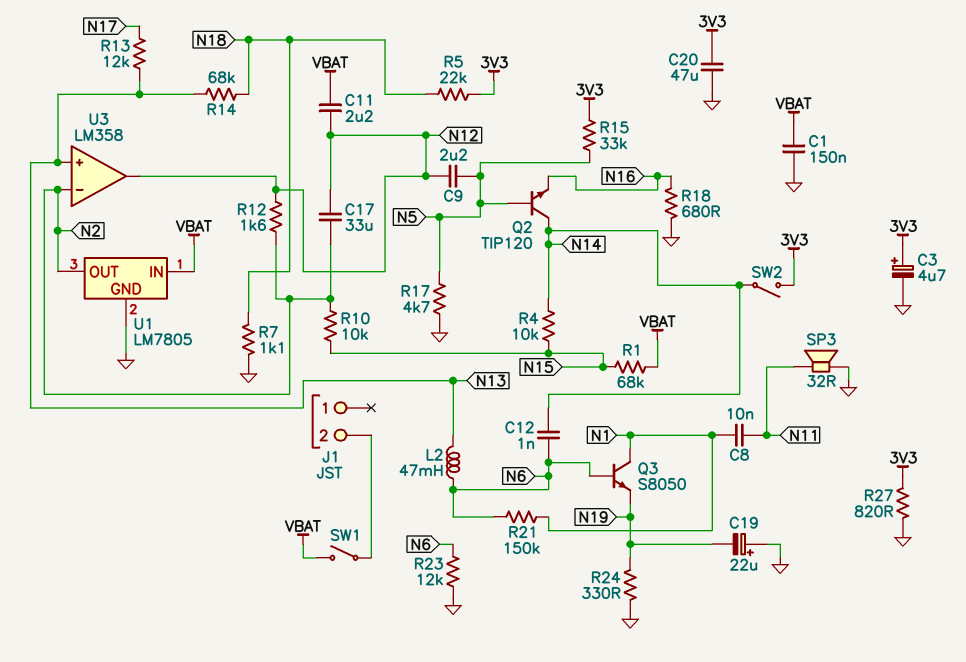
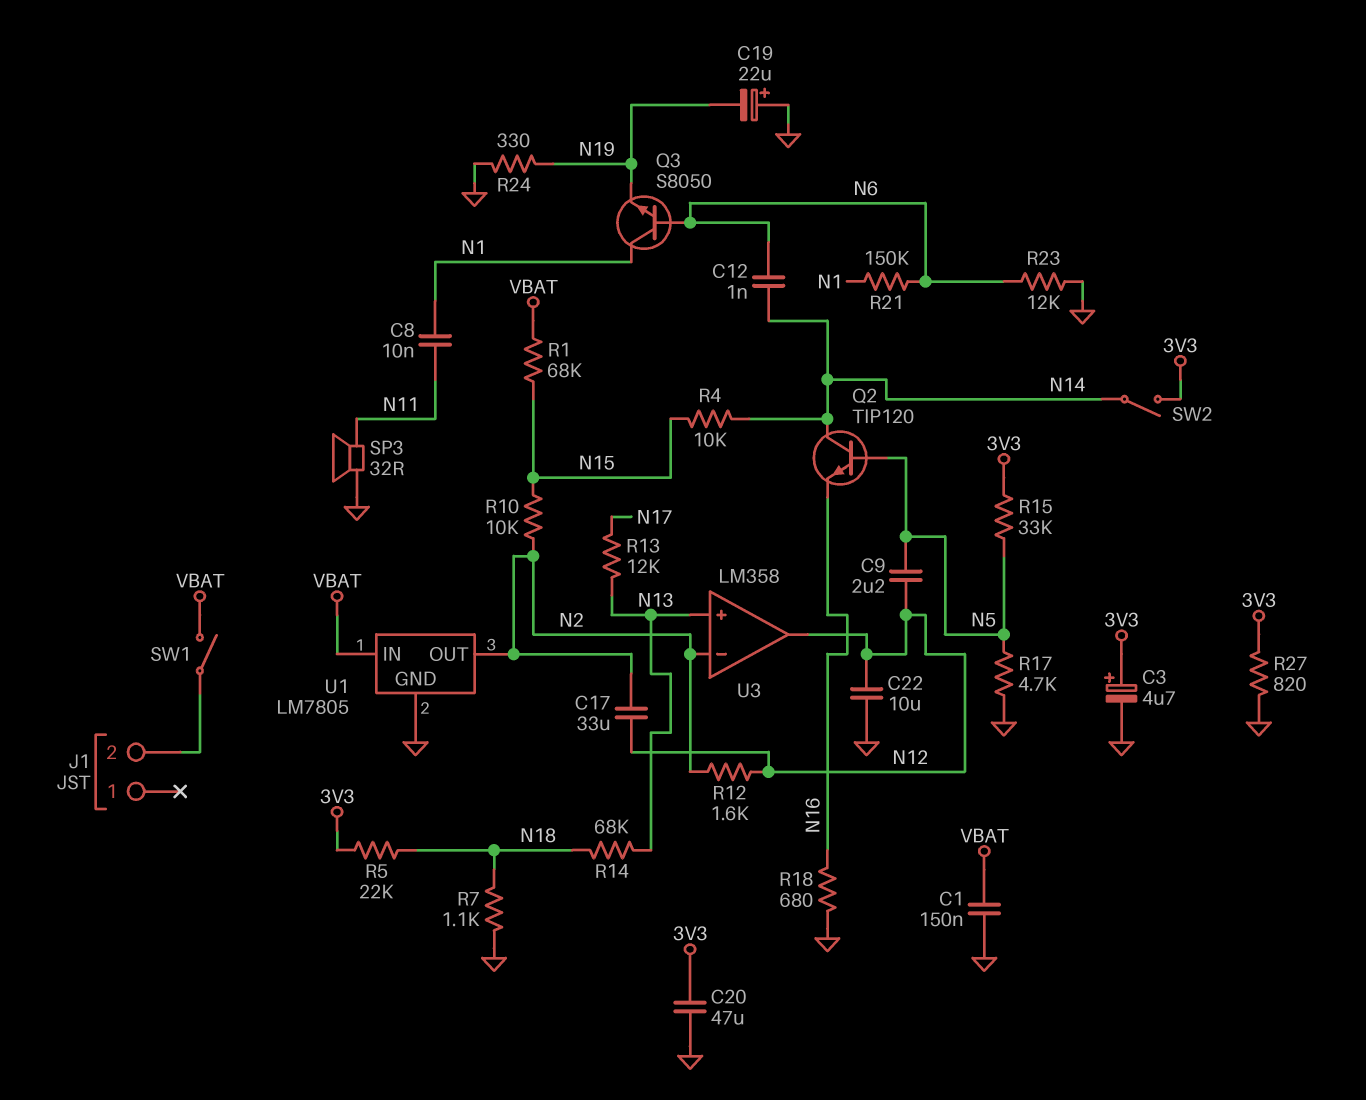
C11: 2.2uF (N12, VBAT) -> none
C22: none -> 10uF (GND, N12)
L2: 47mH (N6, N13) -> none

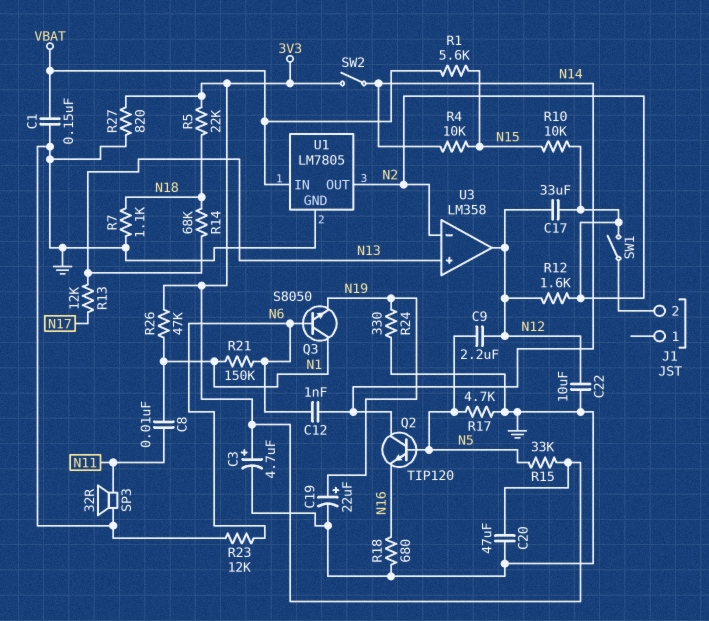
C19: 22uF (plus GND, minus N19) -> 22uF (plus N19, minus GND)
R1: 68k (N15, VBAT) -> 5.6k (N15, VBAT)
R26: none -> 47k (3V3, N1)
SW1: switch (J1/2, VBAT) -> switch (J1/2, N2)

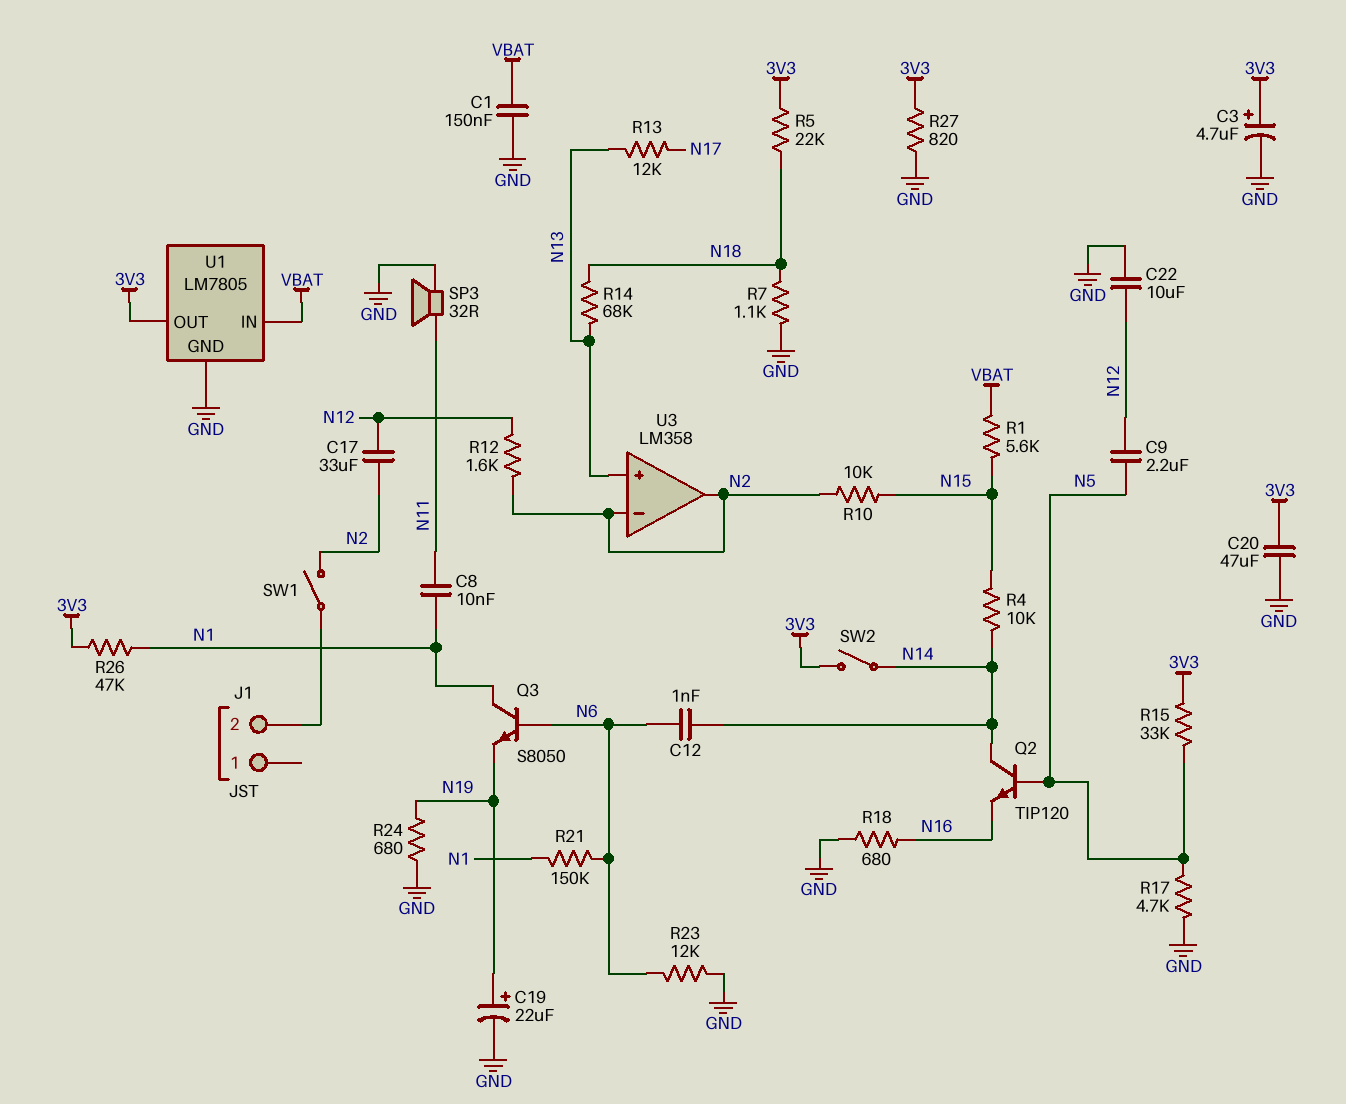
R24: 330 (GND, N19) -> 680 (GND, N19)
U1 pin OUT: N2 -> 3V3
U3 pin out: N12 -> N2

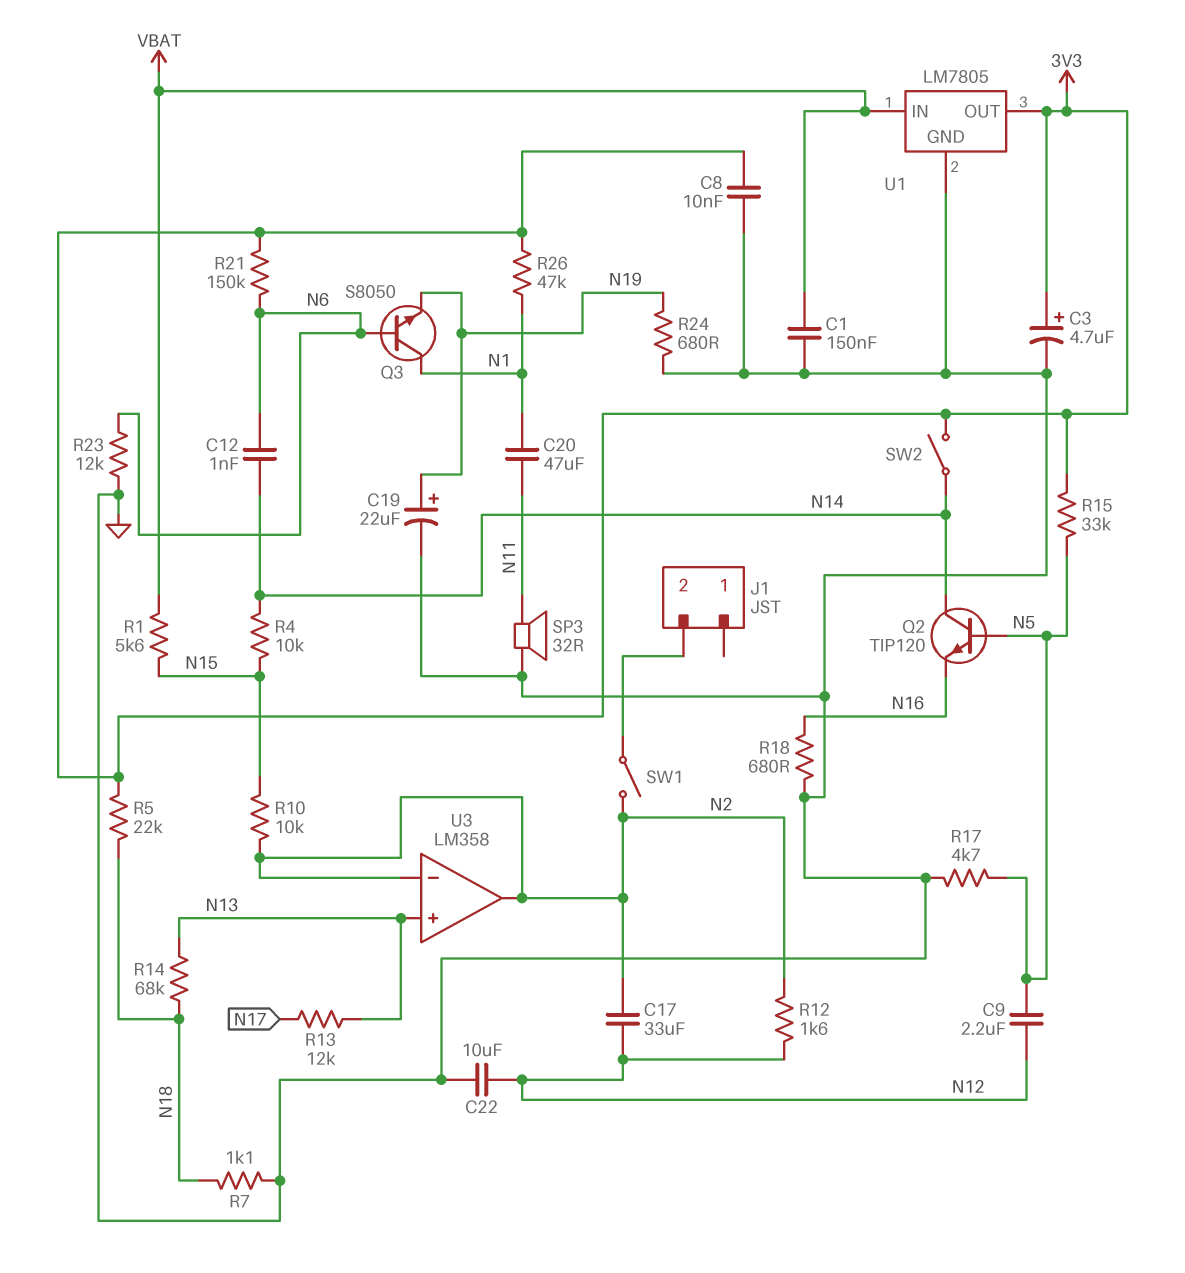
C8: 10nF (N1, N11) -> 10nF (3V3, GND)
C20: 47uF (3V3, GND) -> 47uF (N1, N11)
R21: 150k (N1, N6) -> 150k (3V3, N6)
R27: 820 (3V3, GND) -> none

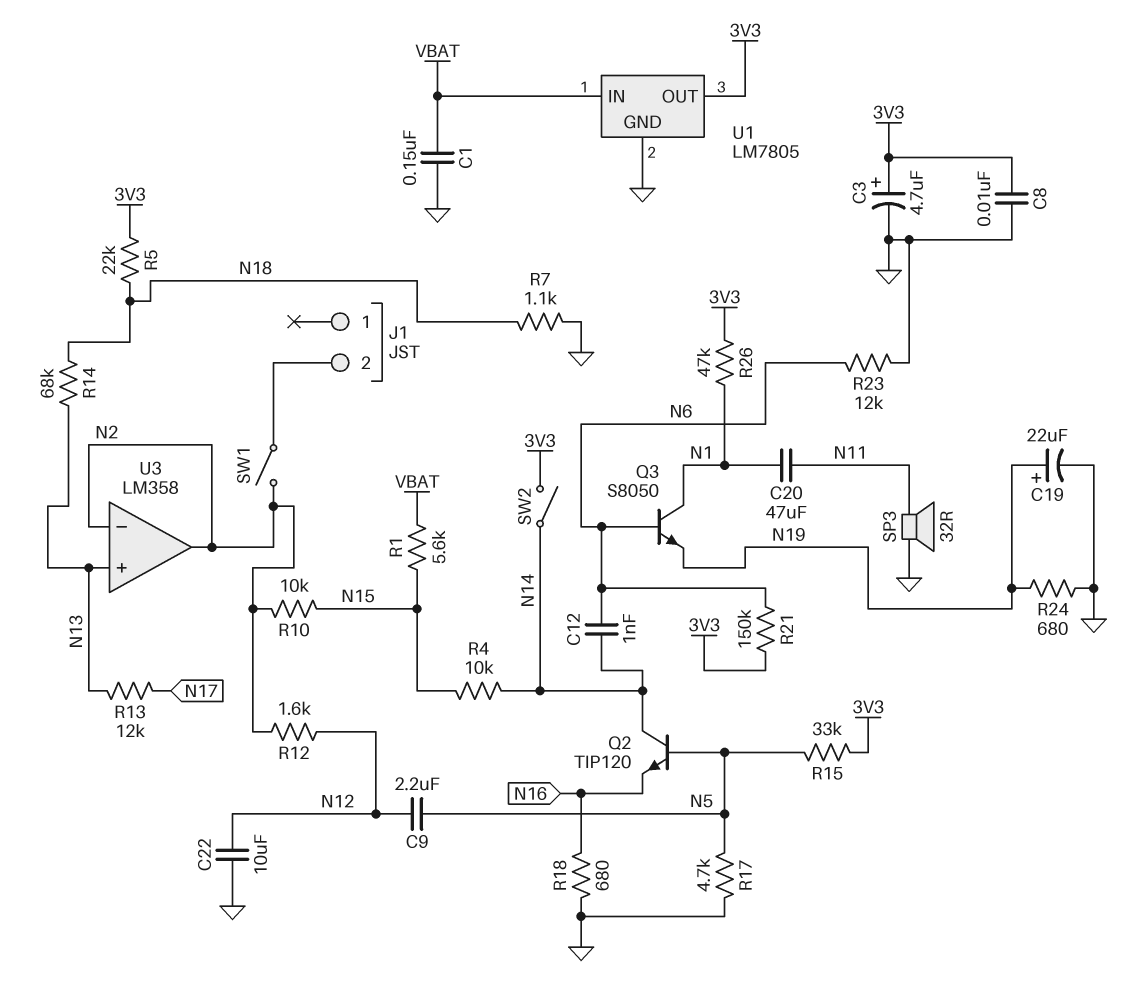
C17: 33uF (N2, N12) -> none

